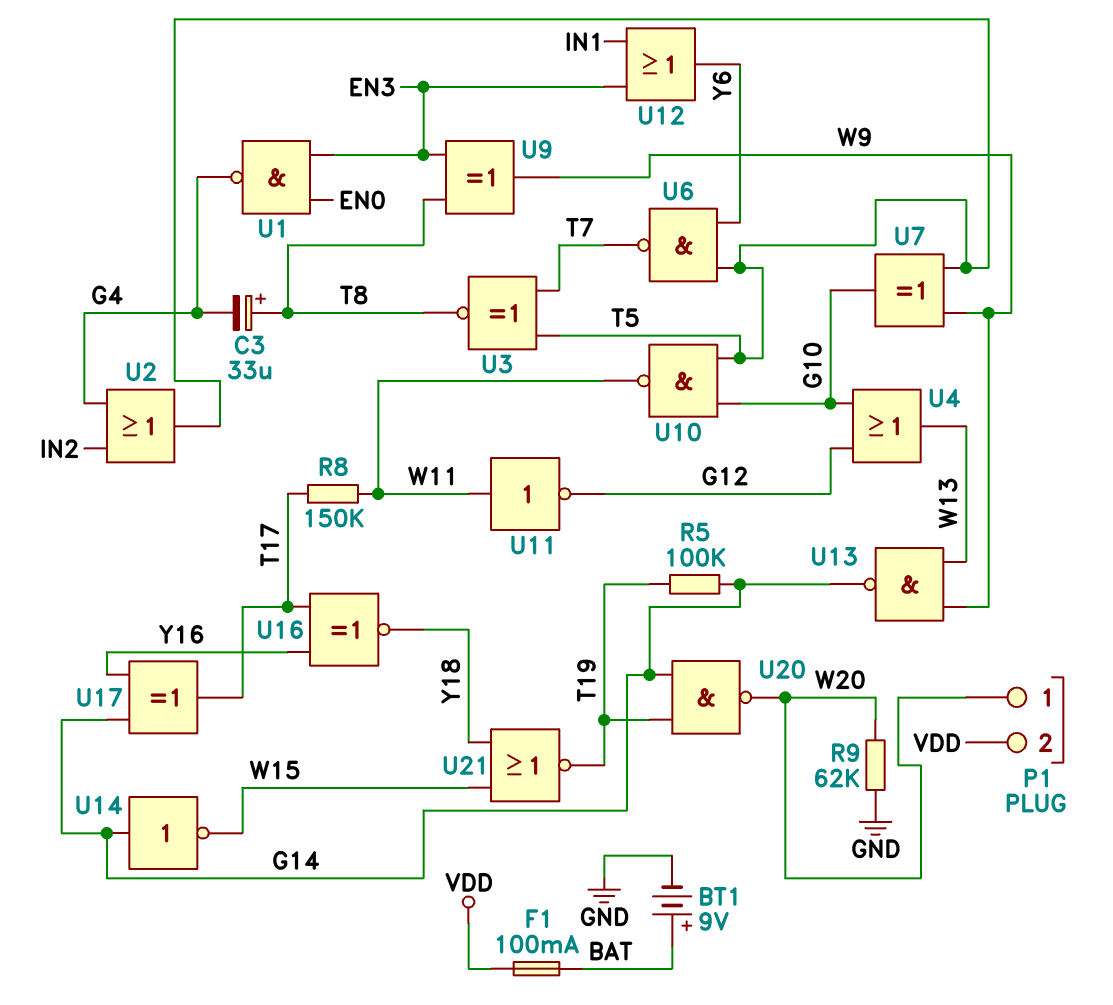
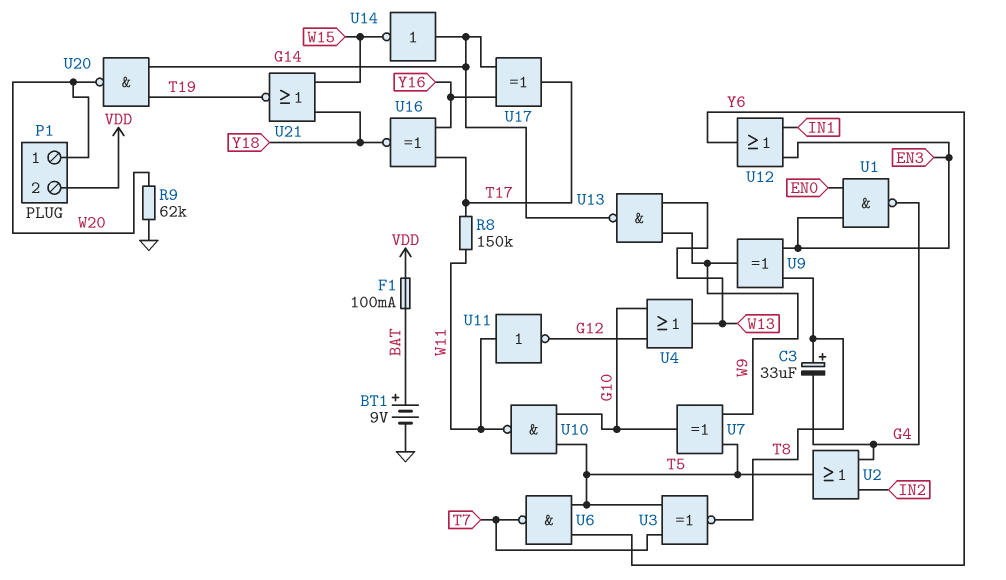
R5: 100k (G14, T19) -> none

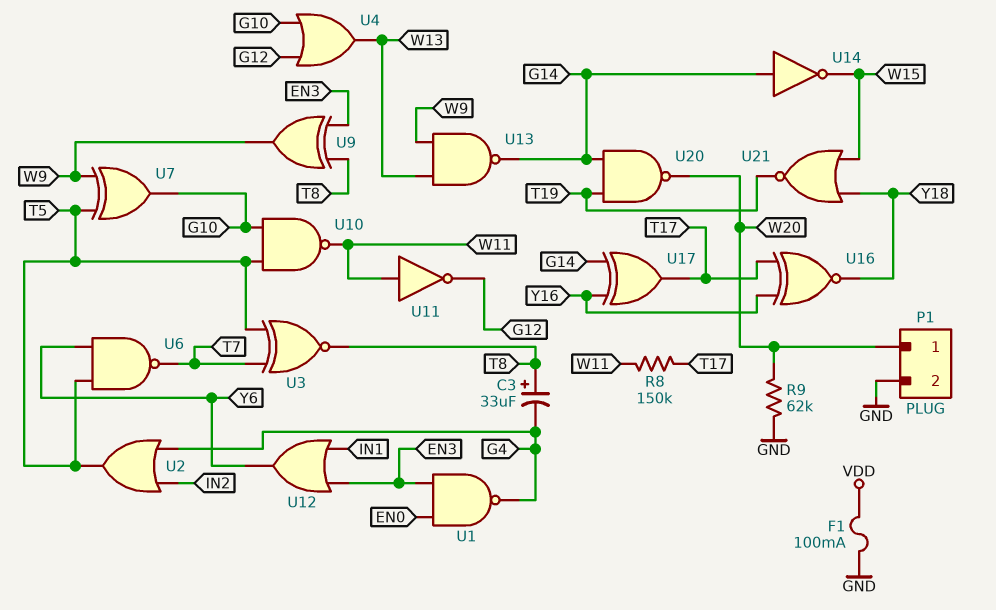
BT1: 9V (plus BAT, minus GND) -> none
F1: 100mA (BAT, VDD) -> 100mA (GND, VDD)
P1 pin 2: VDD -> GND

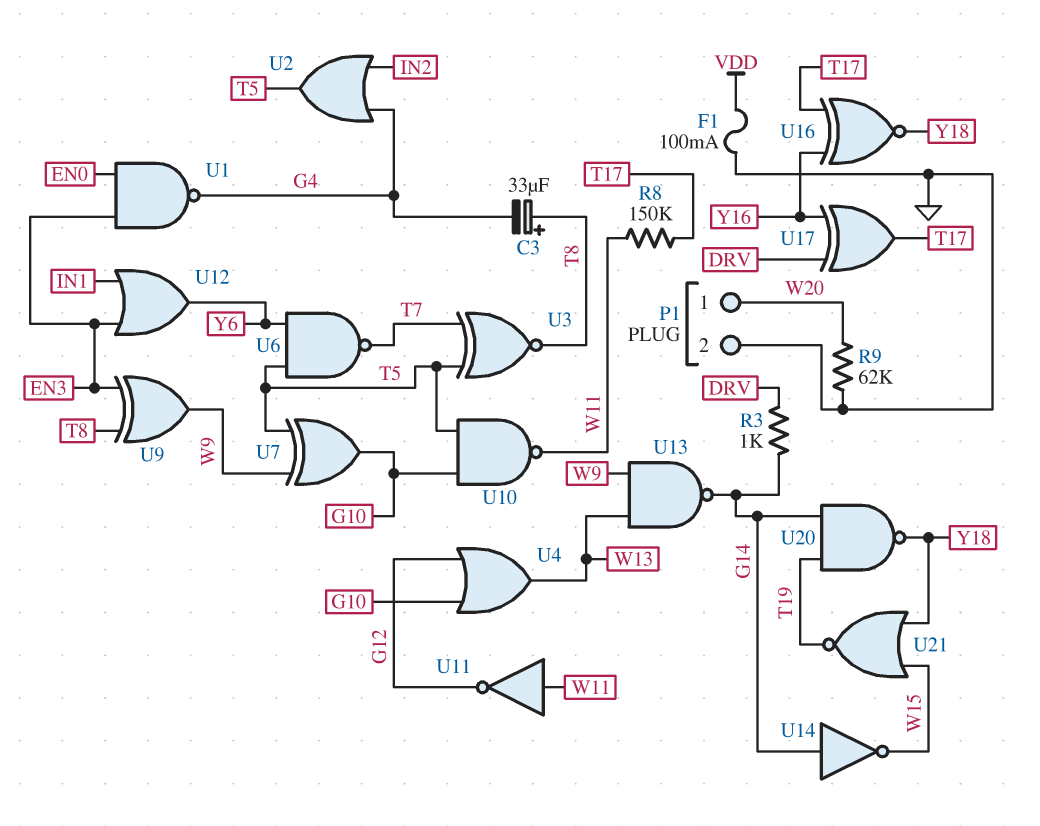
R3: none -> 1k (DRV, G14)
U17: XOR (in G14, in Y16, out T17) -> XOR (in DRV, in Y16, out T17)
U20: NAND (in G14, in T19, out W20) -> NAND (in G14, in T19, out Y18)

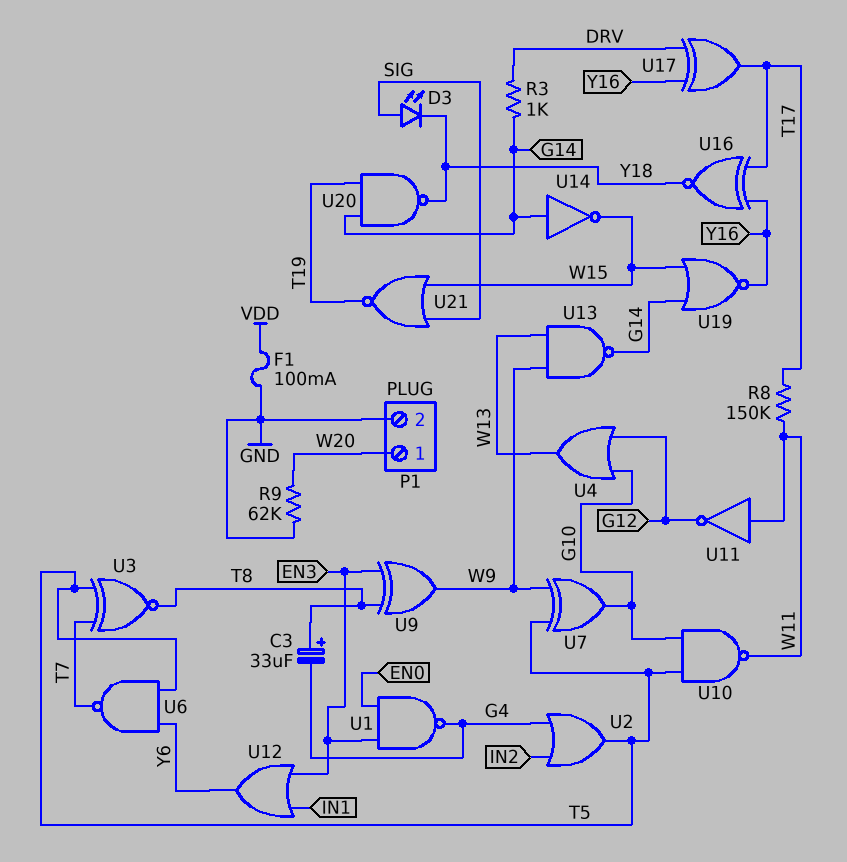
D3: none -> LED (A SIG, K Y18)
U19: none -> NOR (in G14, in W15, out Y16)
U21: NOR (in W15, in Y18, out T19) -> NOR (in SIG, in W15, out T19)

